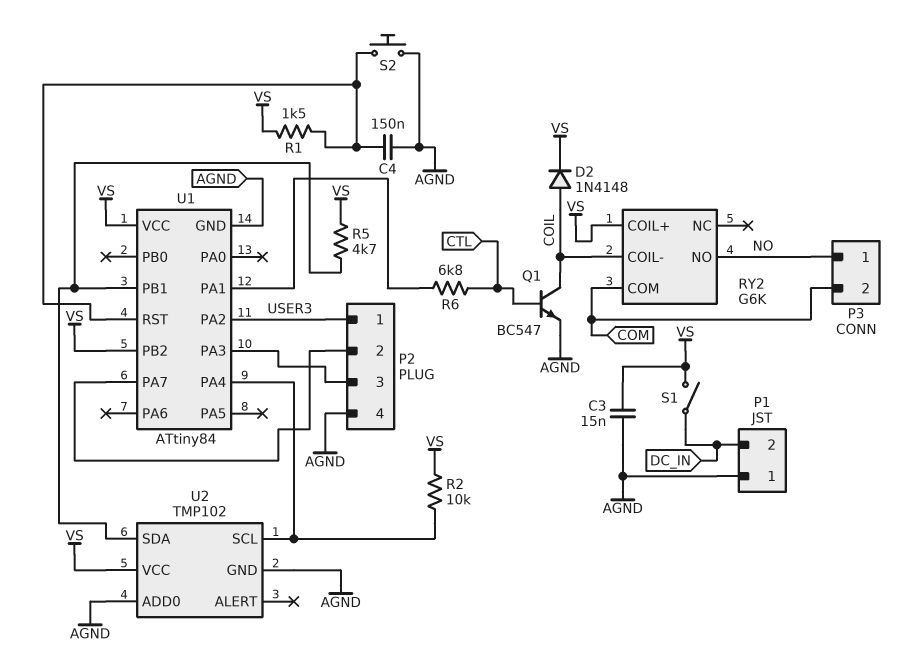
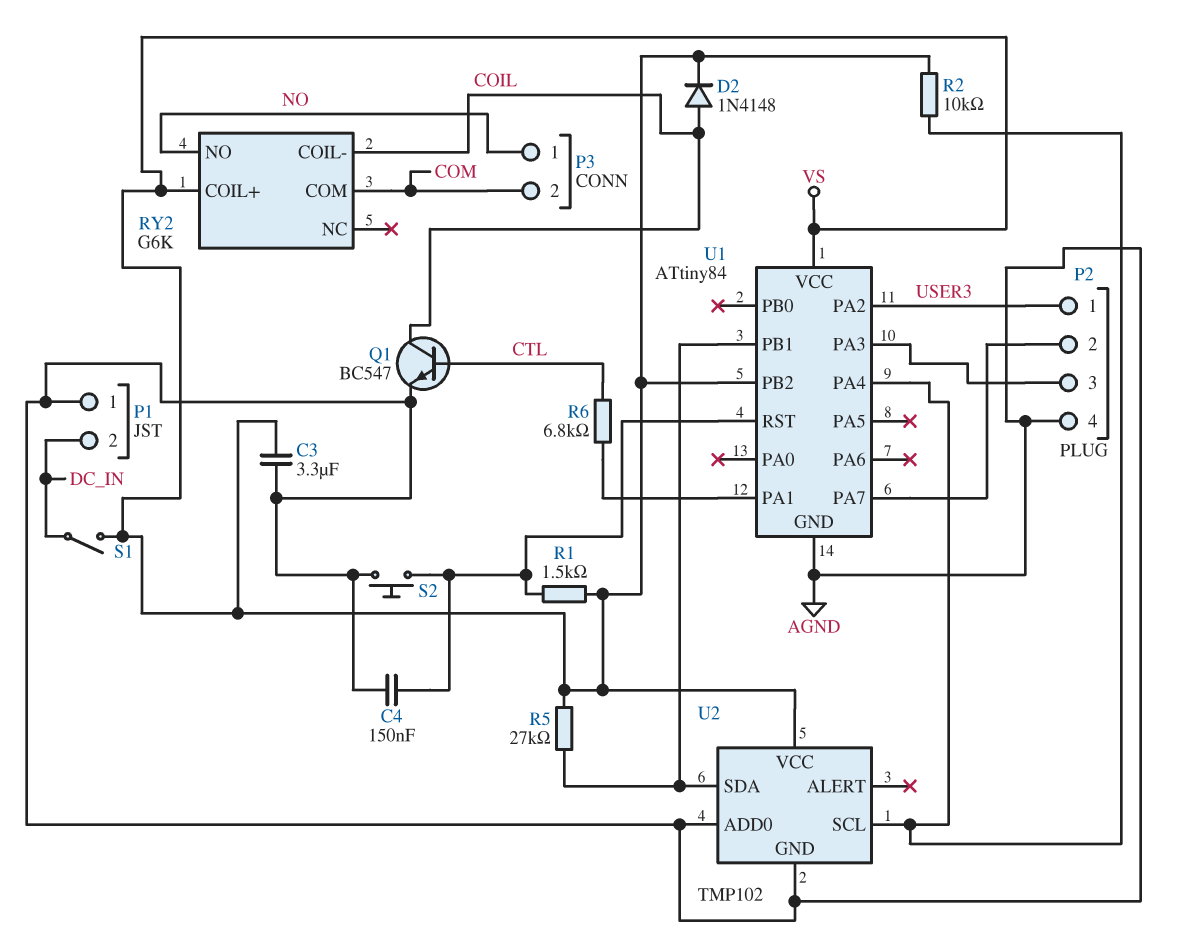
C3: 15nF (AGND, VS) -> 3.3uF (AGND, VS)
R5: 4.7k (U1/PB1, VS) -> 27k (U1/PB1, VS)

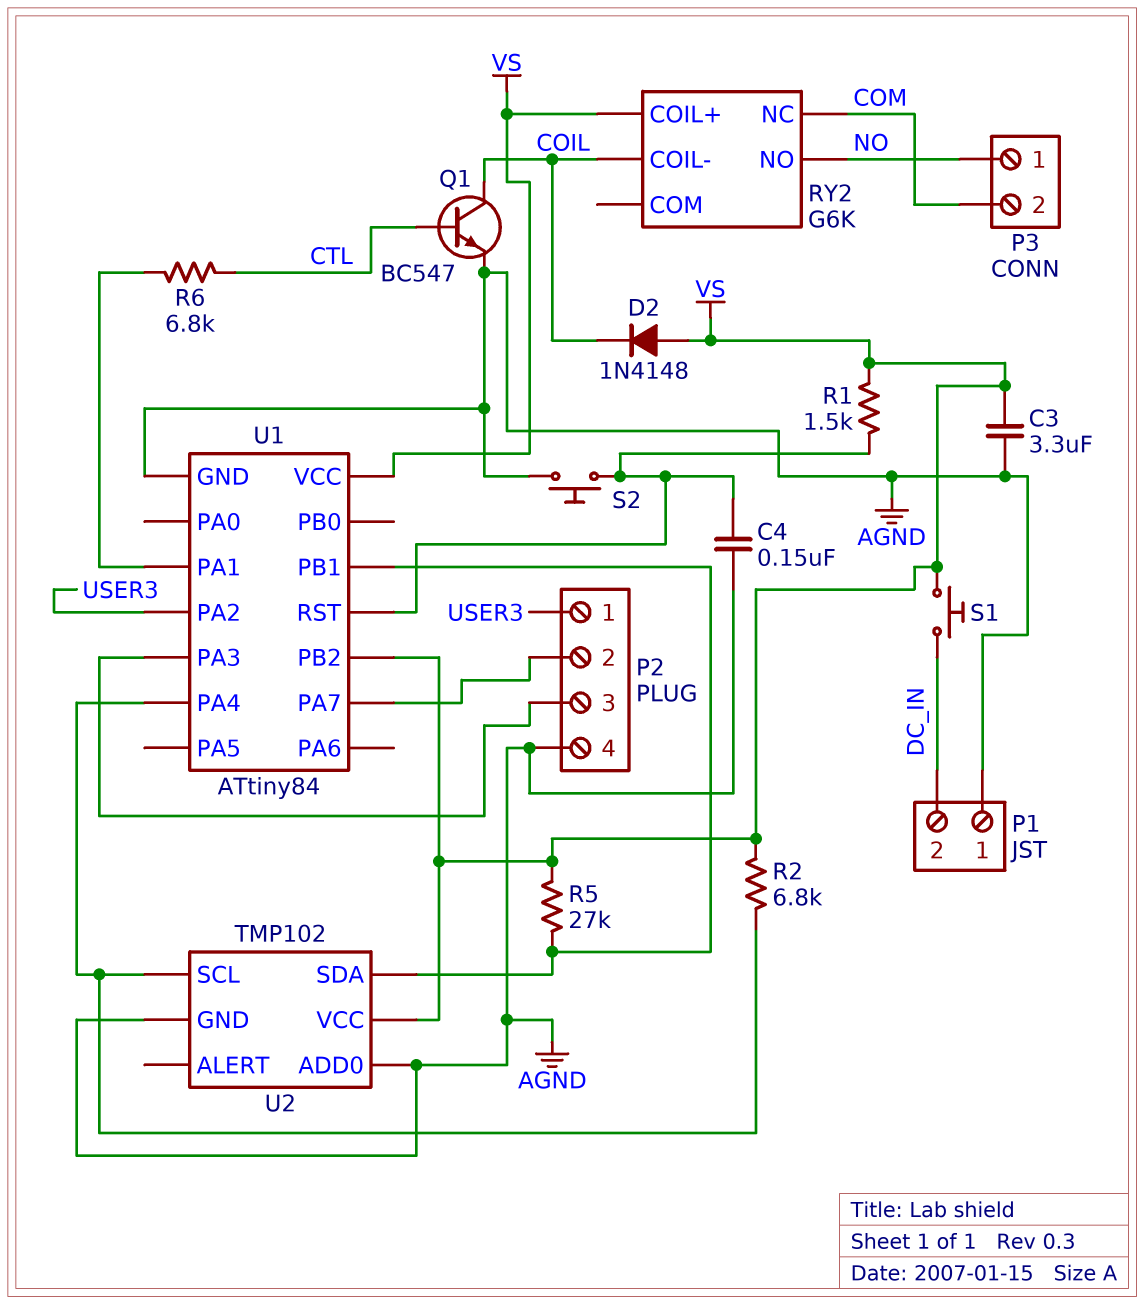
D2: diode 1N4148 (A COIL, K VS) -> diode 1N4148 (A VS, K COIL)
R2: 10k (U1/PA4, VS) -> 6.8k (U1/PA4, VS)
RY2 pin COM: COM -> none
RY2 pin NC: none -> COM
S1: switch (DC_IN, VS) -> button (DC_IN, VS)

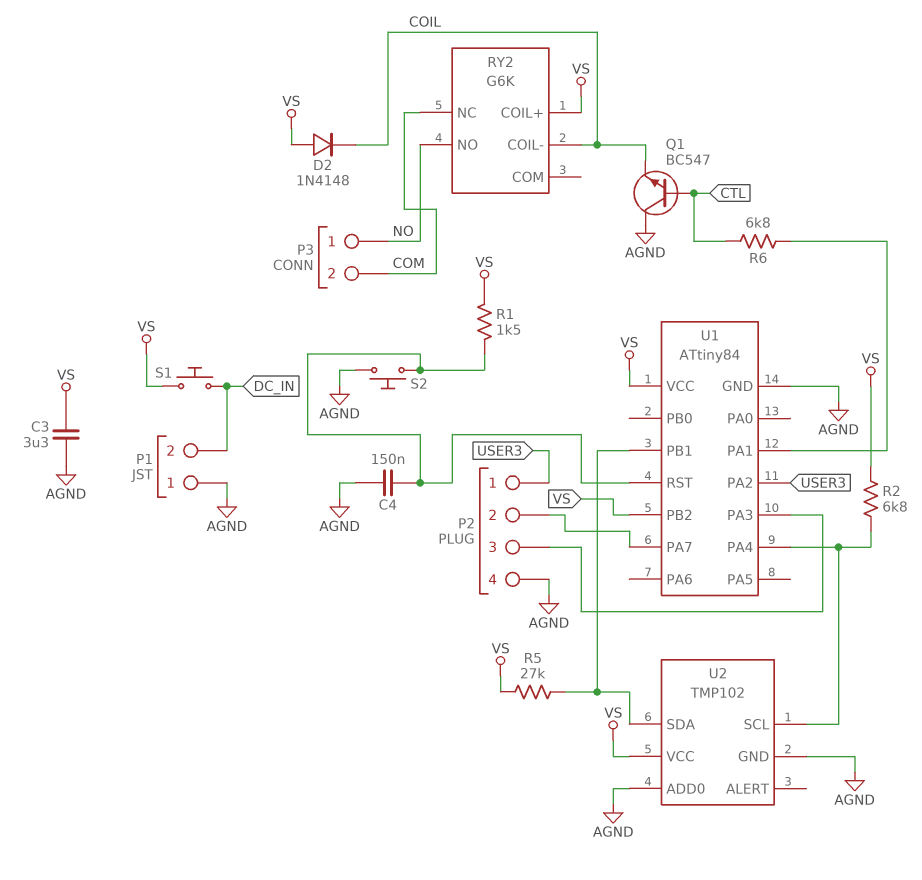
Q1: NPN BC547 (B CTL, C COIL, E AGND) -> NPN BC547 (B CTL, C AGND, E COIL)

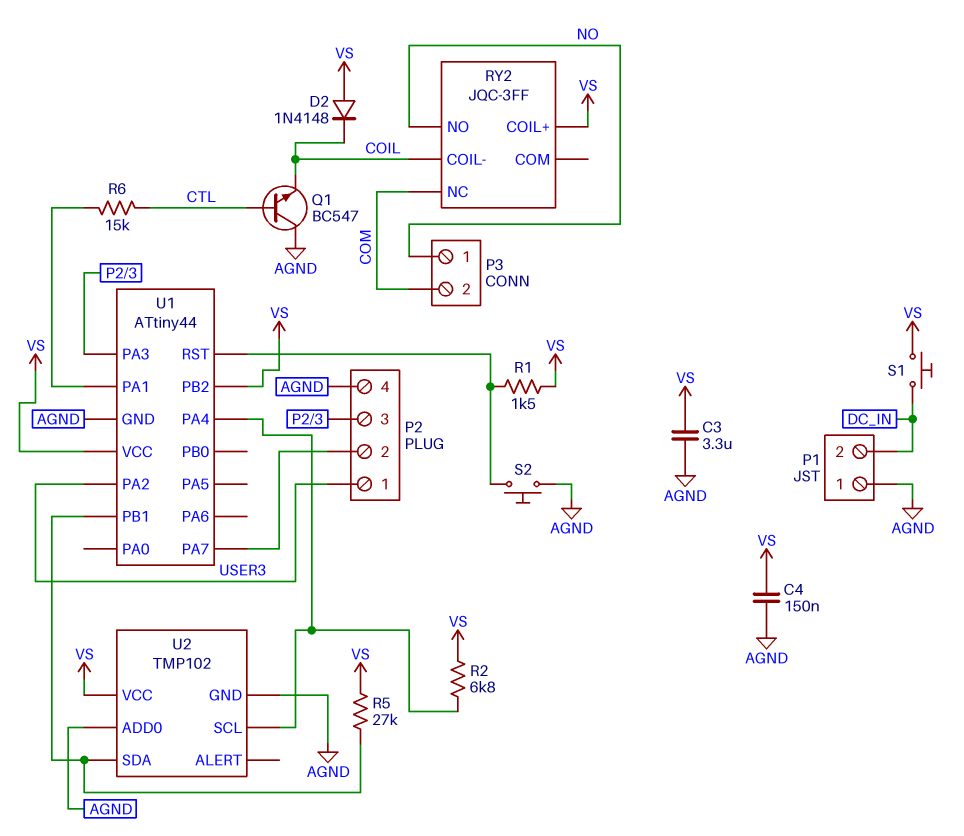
C4: 150nF (AGND, U1/RST) -> 150nF (AGND, VS)
R6: 6.8k (CTL, U1/PA1) -> 15k (CTL, U1/PA1)
RY2: G6K -> JQC-3FF
U1: ATtiny84 -> ATtiny44

